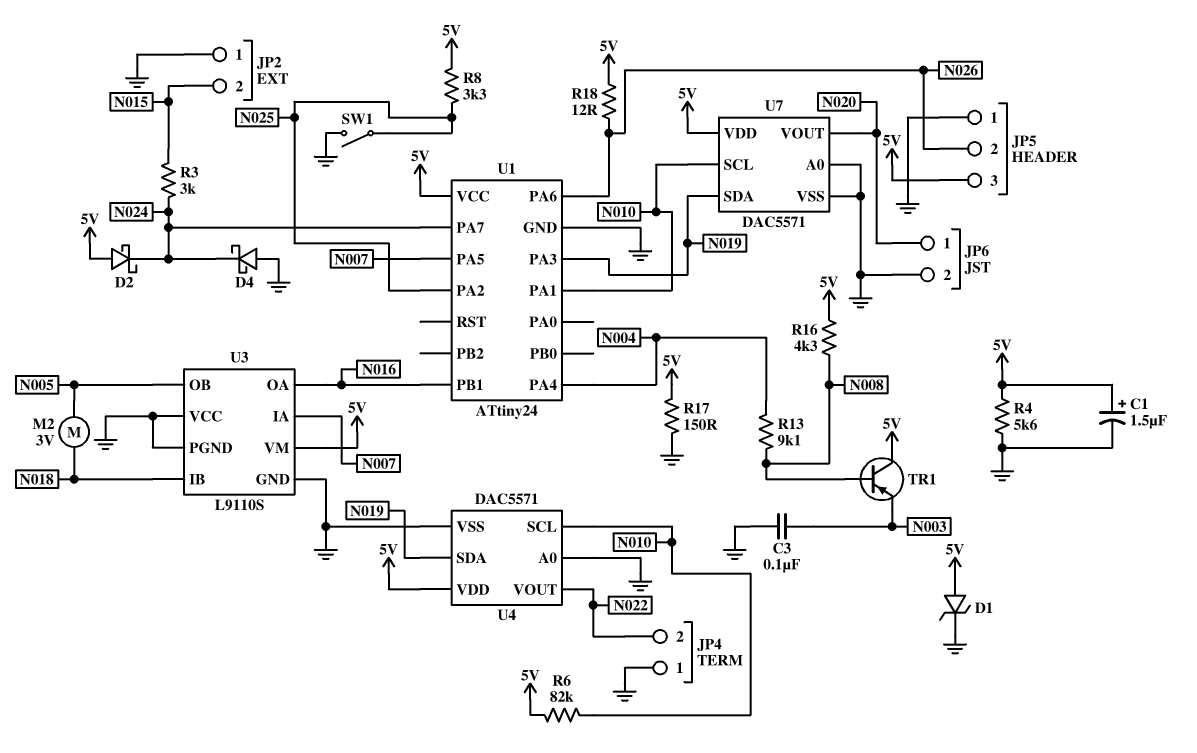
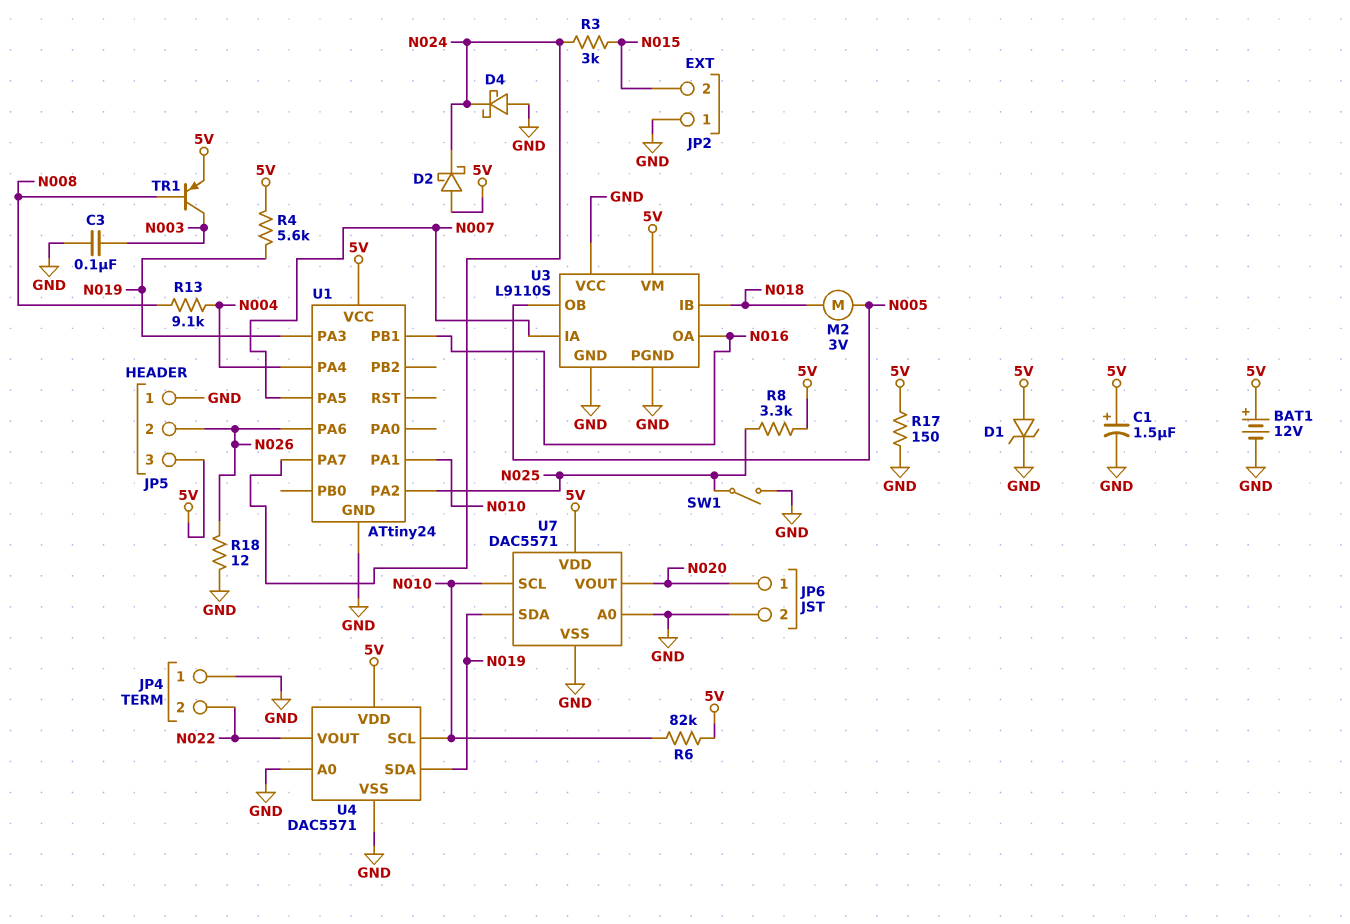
BAT1: none -> 12V (plus 5V, minus GND)
R4: 5.6k (5V, GND) -> 5.6k (5V, N019)
R16: 4.3k (5V, N008) -> none
R18: 12 (5V, N026) -> 12 (GND, N026)
TR1: PNP (B N008, C 5V, E N003) -> PNP (B N008, C N003, E 5V)

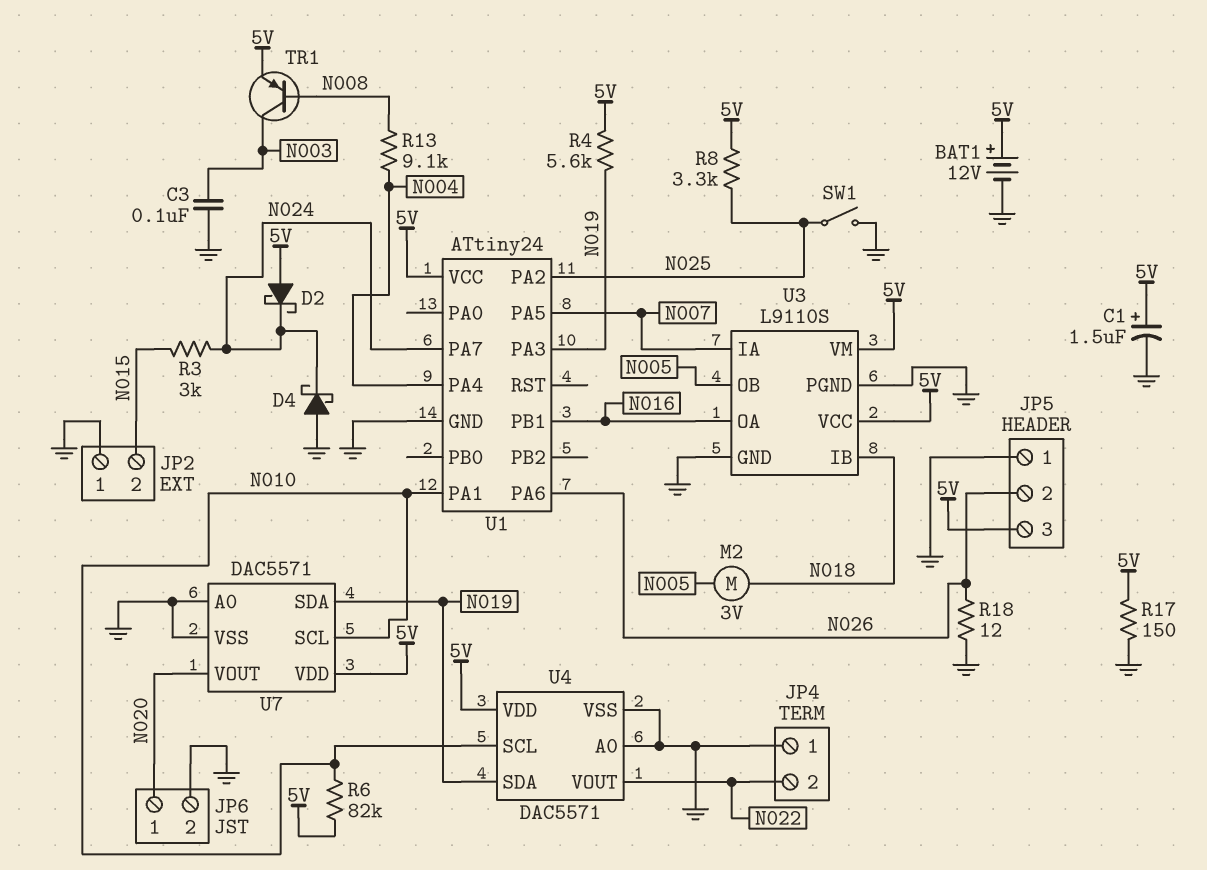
D1: zener (A 5V, K GND) -> none
U3 pin VCC: GND -> 5V

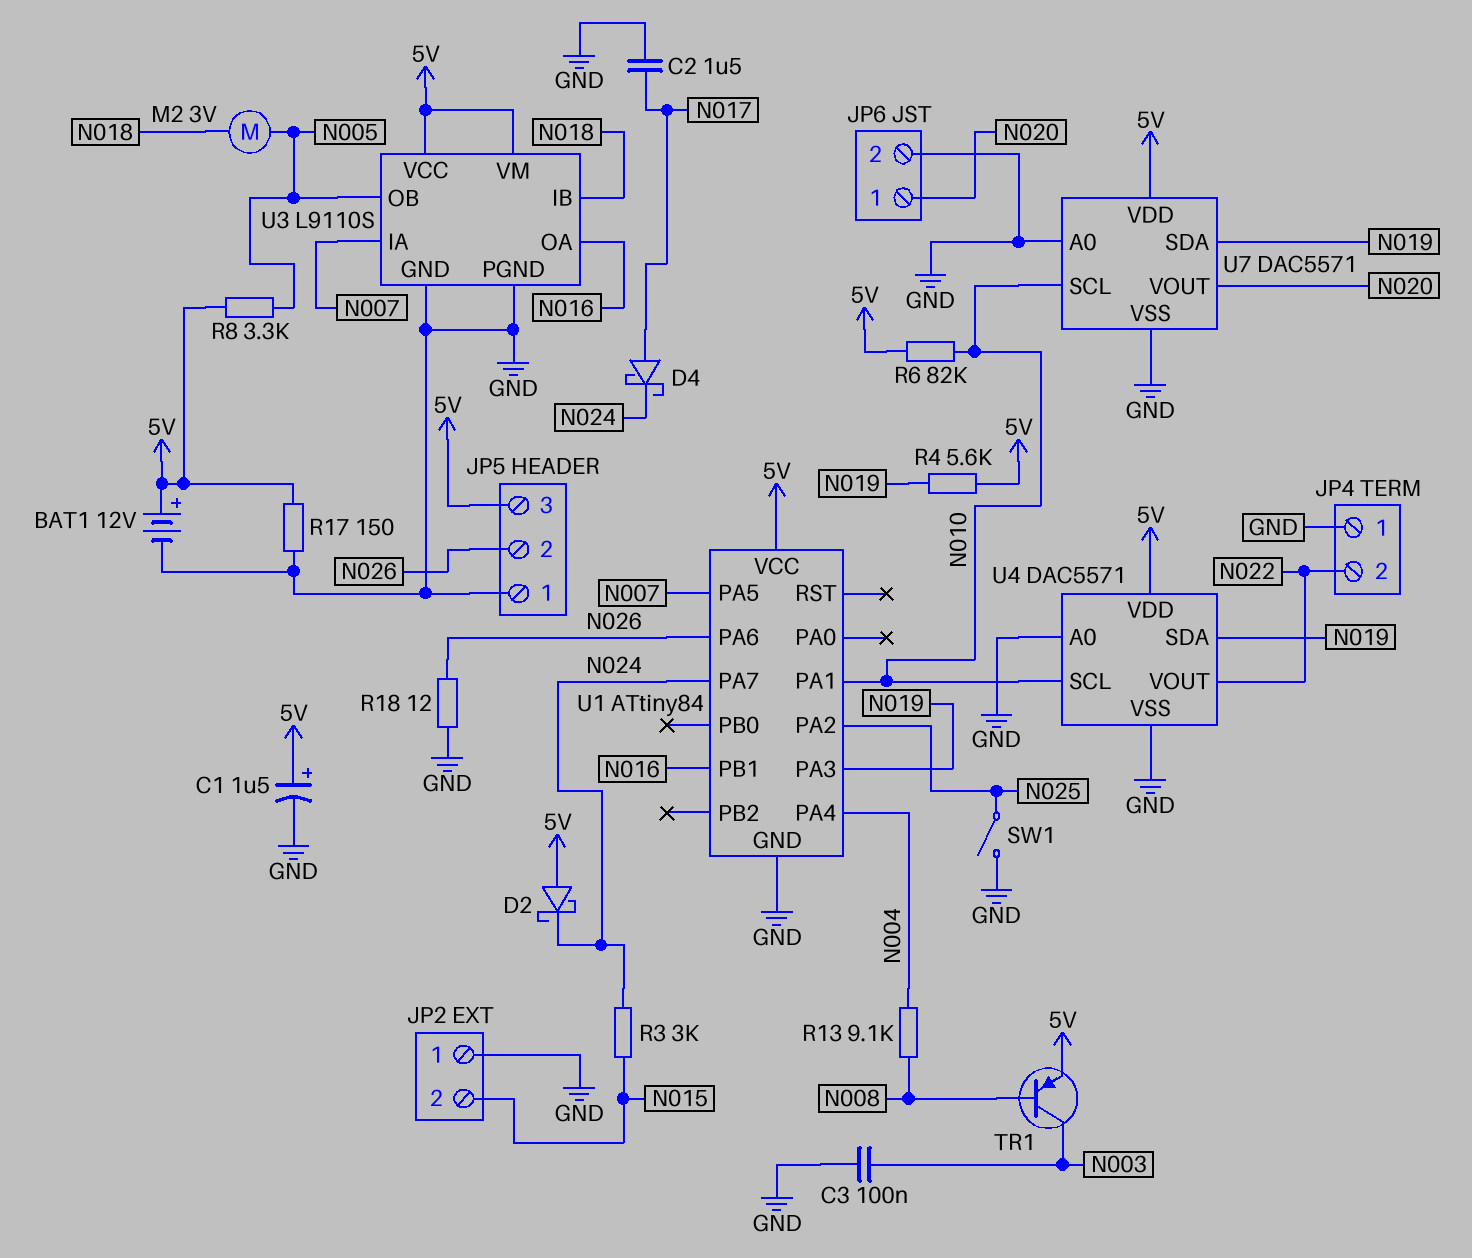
C2: none -> 1.5uF (GND, N017)
D4: schottky (A GND, K N024) -> schottky (A N017, K N024)
R8: 3.3k (5V, N025) -> 3.3k (5V, N005)
U1: ATtiny24 -> ATtiny84

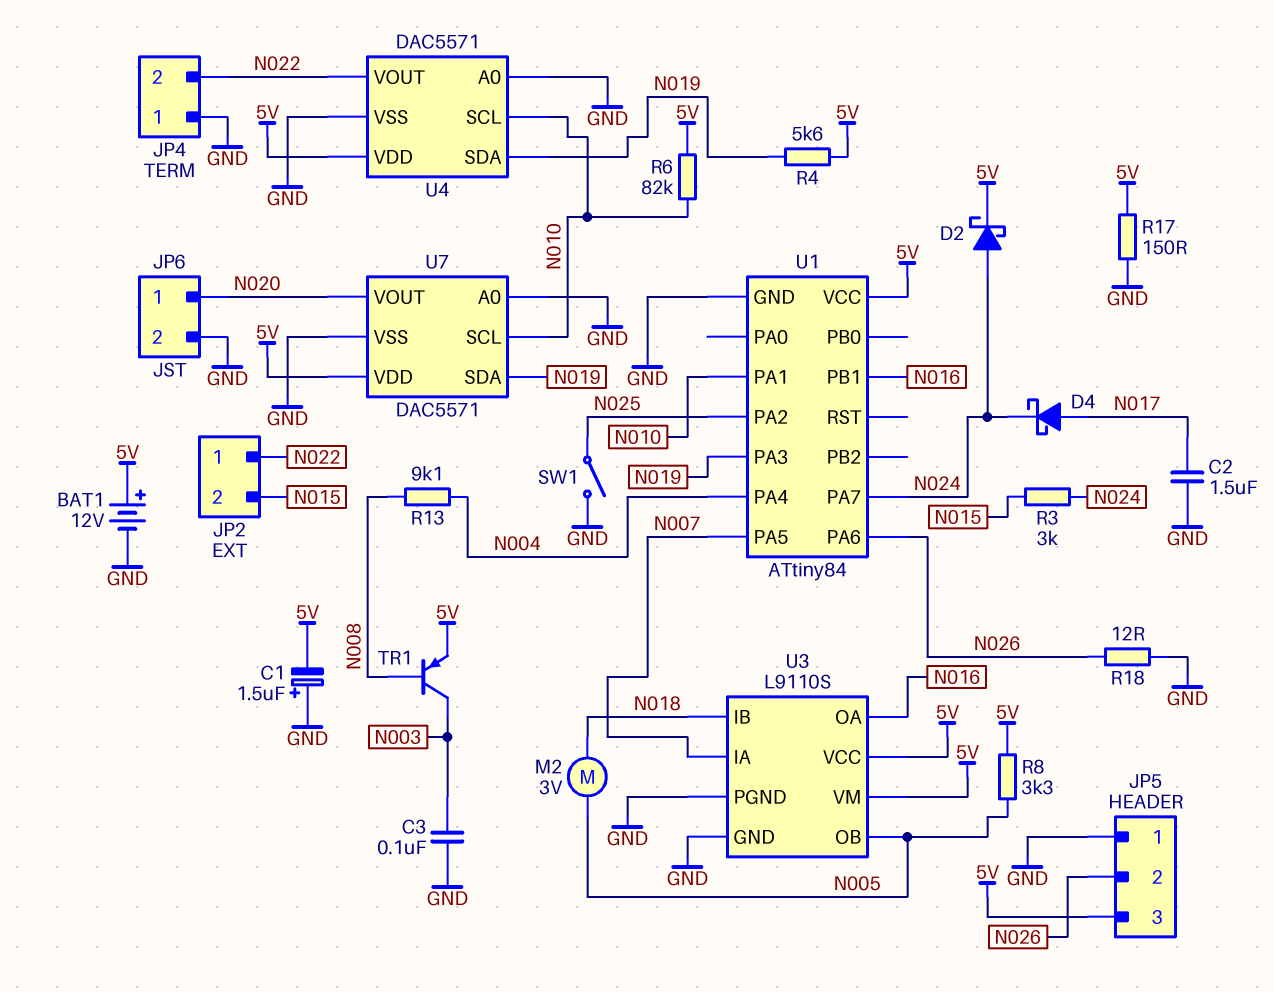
C1: 1.5uF (plus 5V, minus GND) -> 1.5uF (plus GND, minus 5V)
D2: schottky (A 5V, K N024) -> schottky (A N024, K 5V)
JP2 pin 1: GND -> N022

